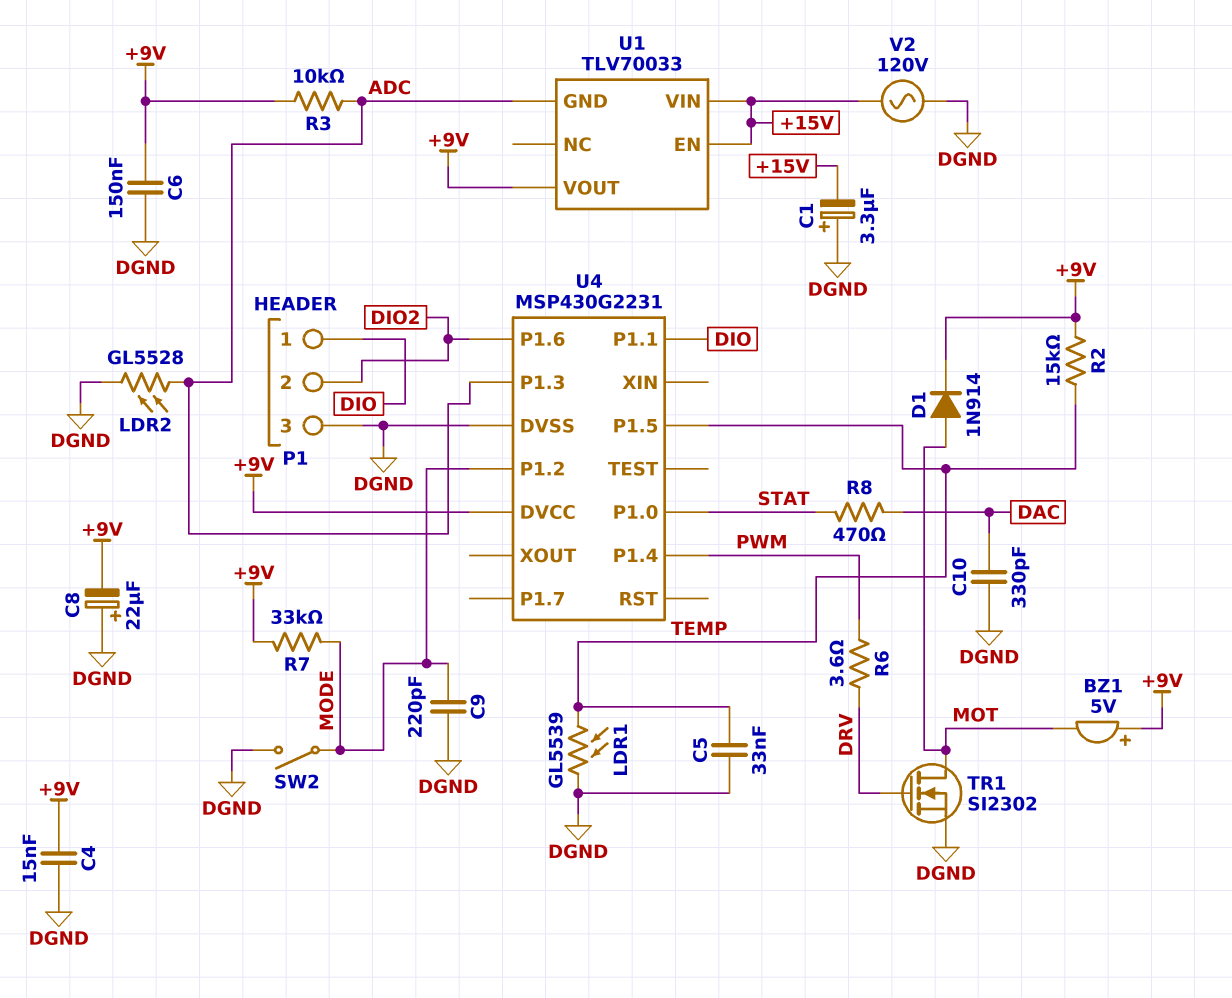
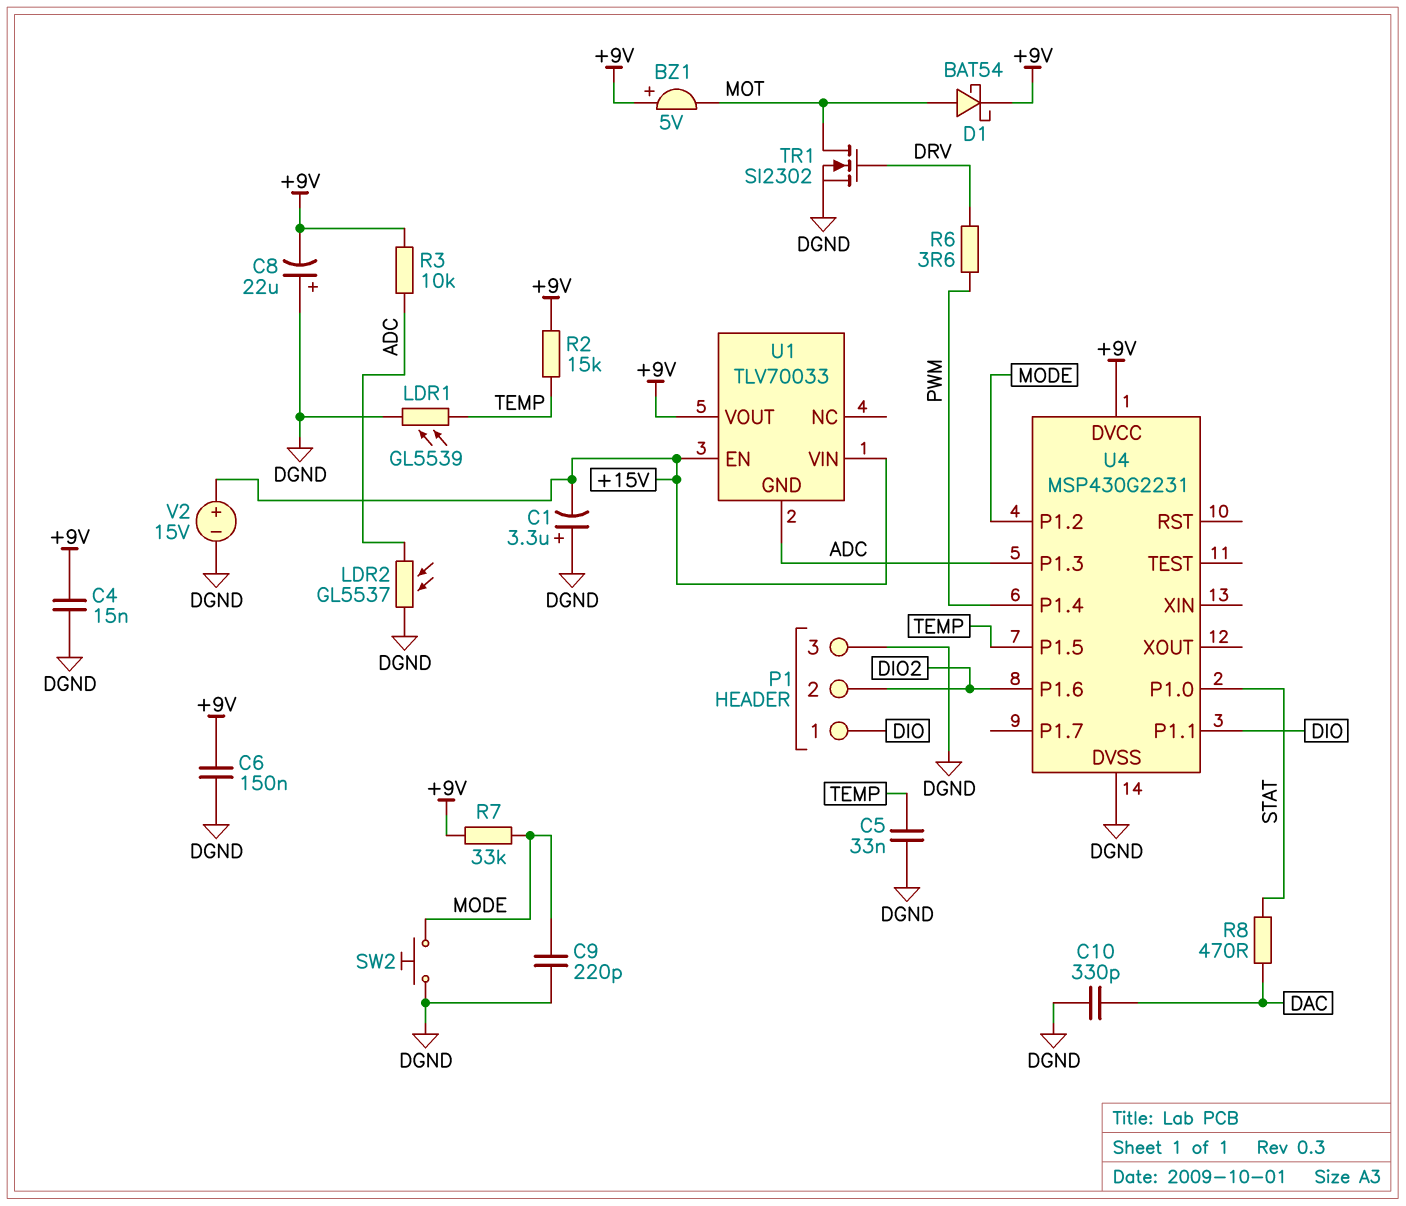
D1: diode 1N914 (A MOT, K +9V) -> schottky BAT54 (A MOT, K +9V)
LDR2: GL5528 (ADC, DGND) -> GL5537 (ADC, DGND)
SW2: switch (DGND, MODE) -> button (DGND, MODE)
V2: AC 120V (+15V, DGND) -> 15V (plus +15V, minus DGND)

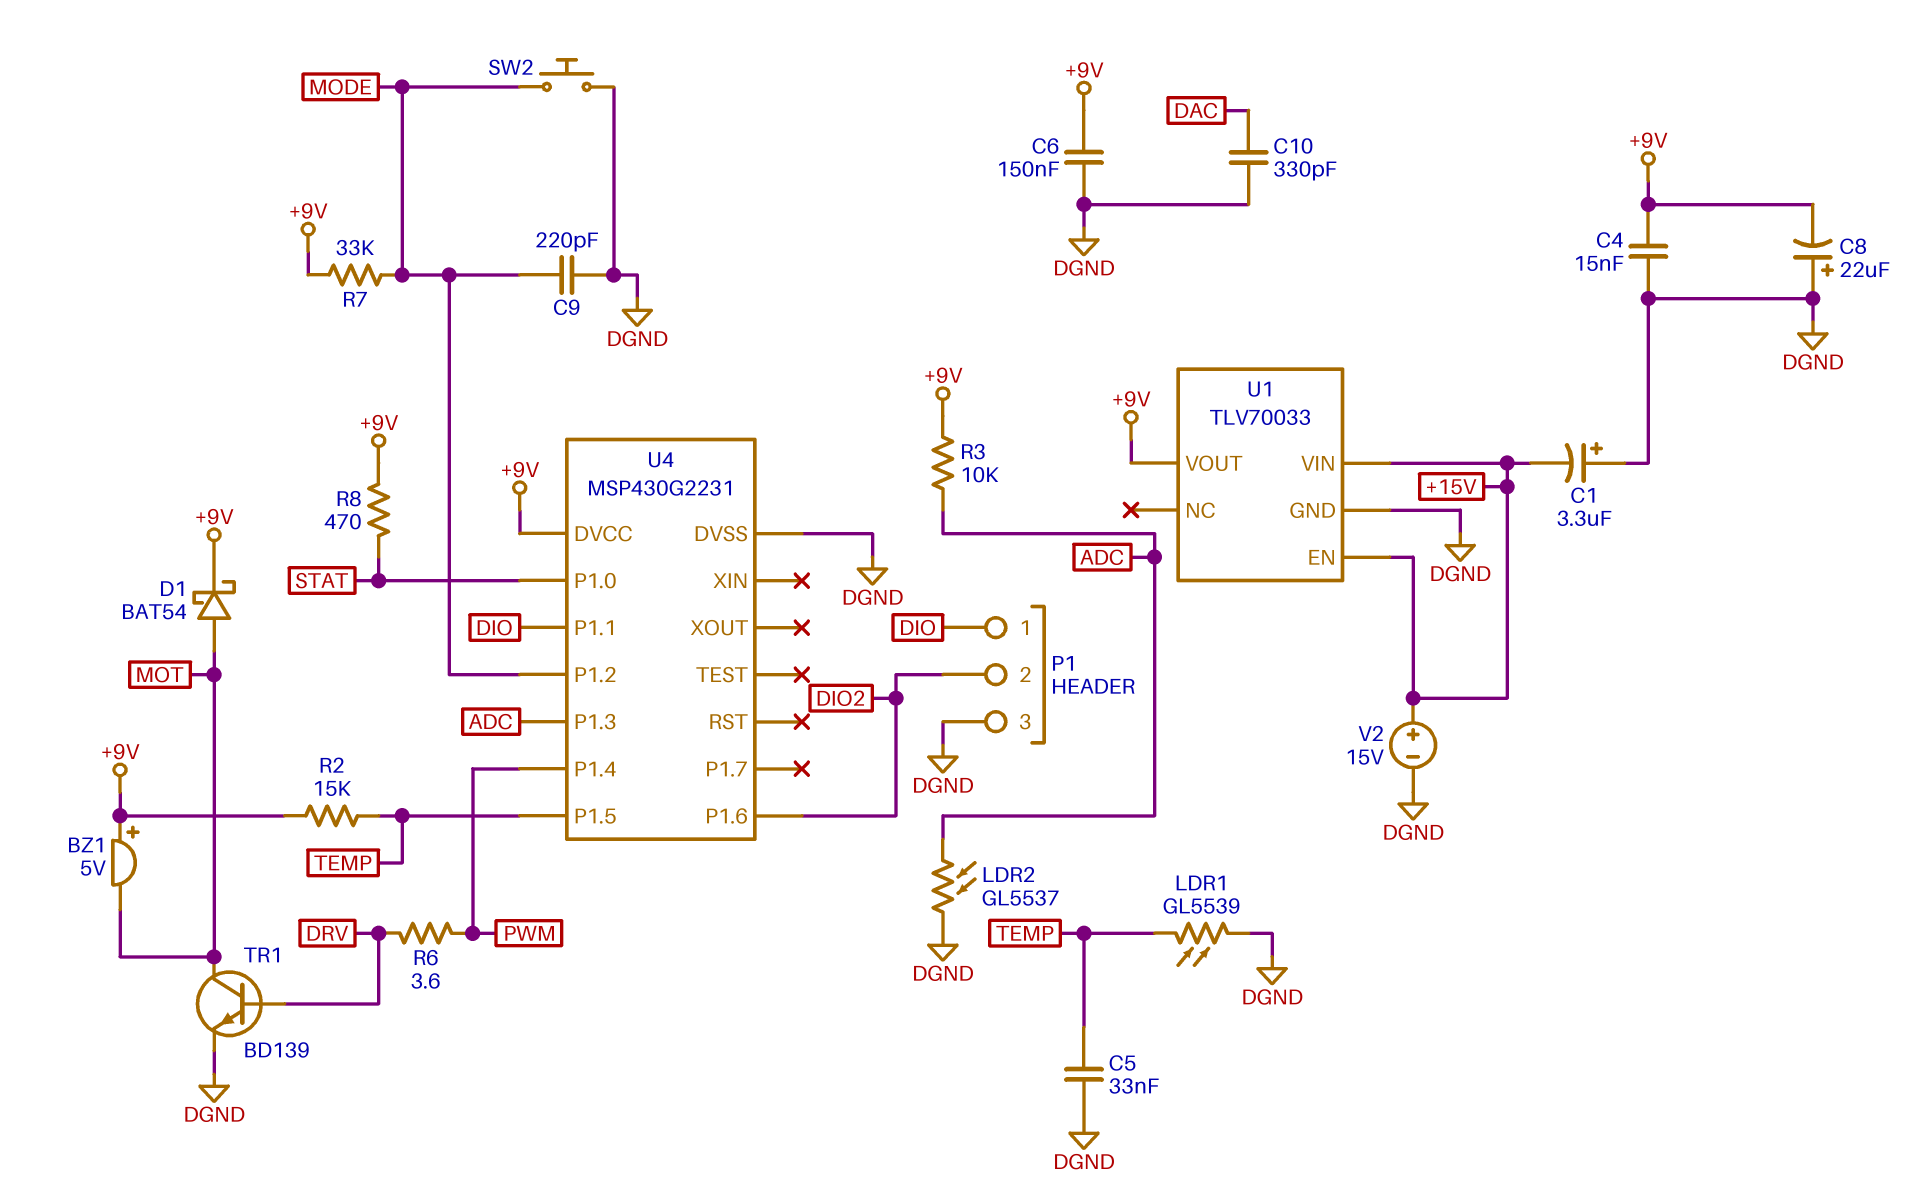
R8: 470 (DAC, STAT) -> 470 (+9V, STAT)
TR1: NMOS SI2302 (G DRV, D MOT, S DGND) -> NPN BD139 (B DRV, C MOT, E DGND)
U1 pin GND: ADC -> DGND

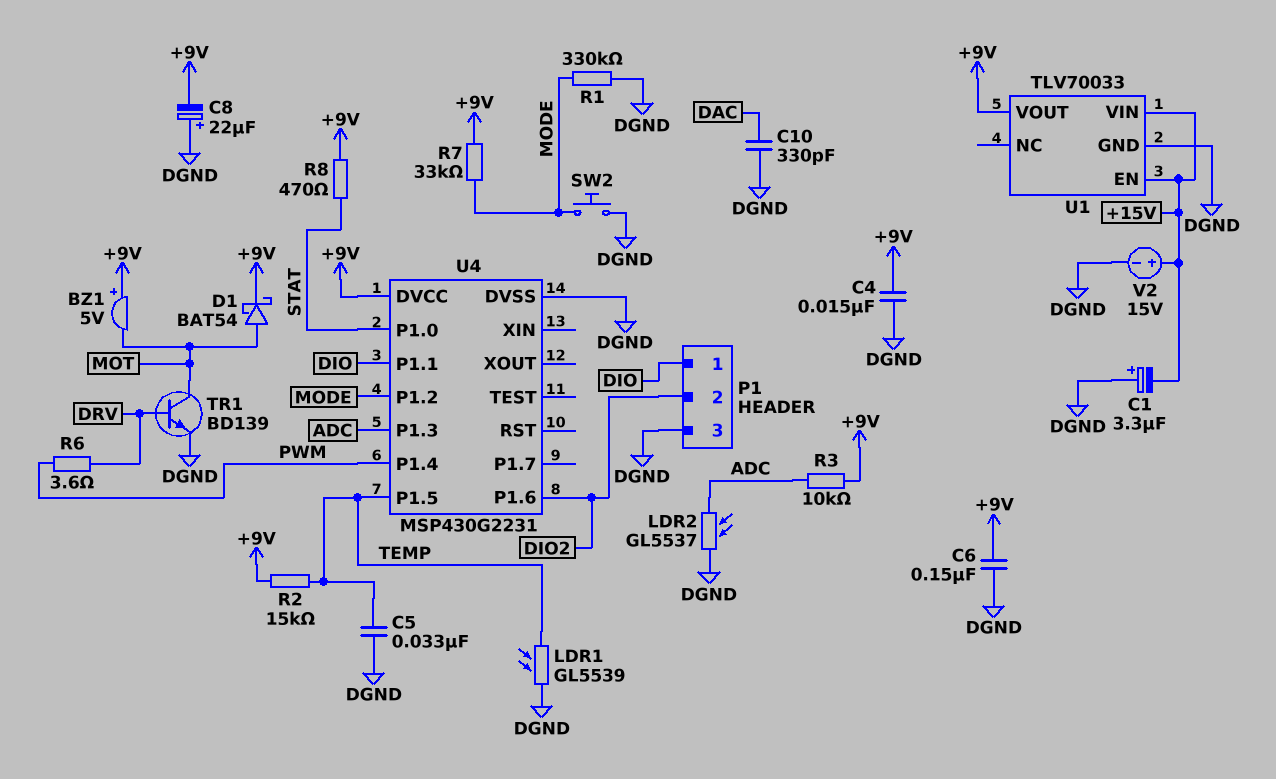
C9: 220pF (DGND, MODE) -> none
R1: none -> 330k (DGND, MODE)

